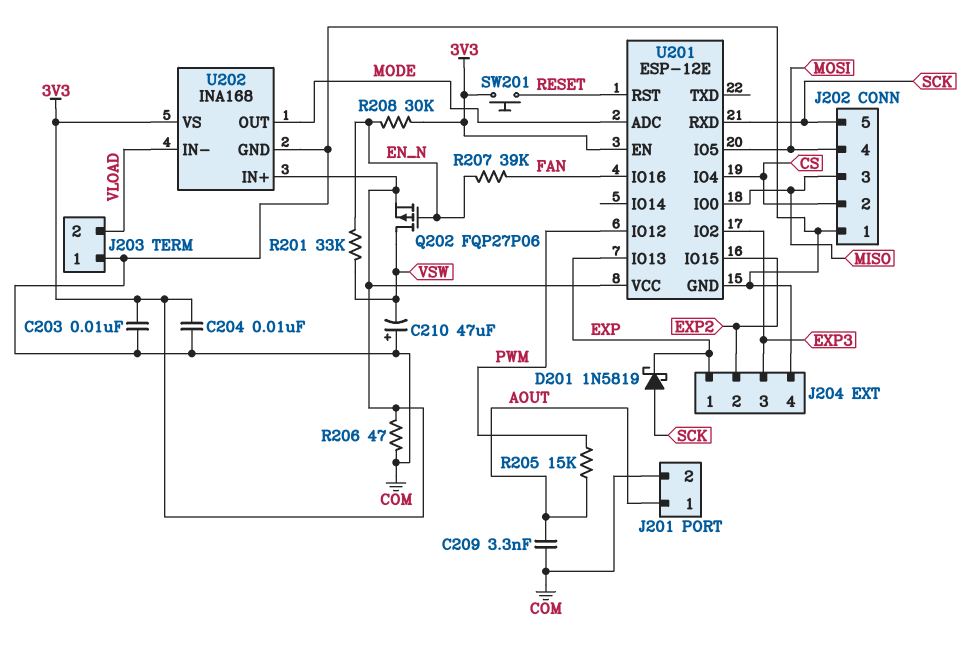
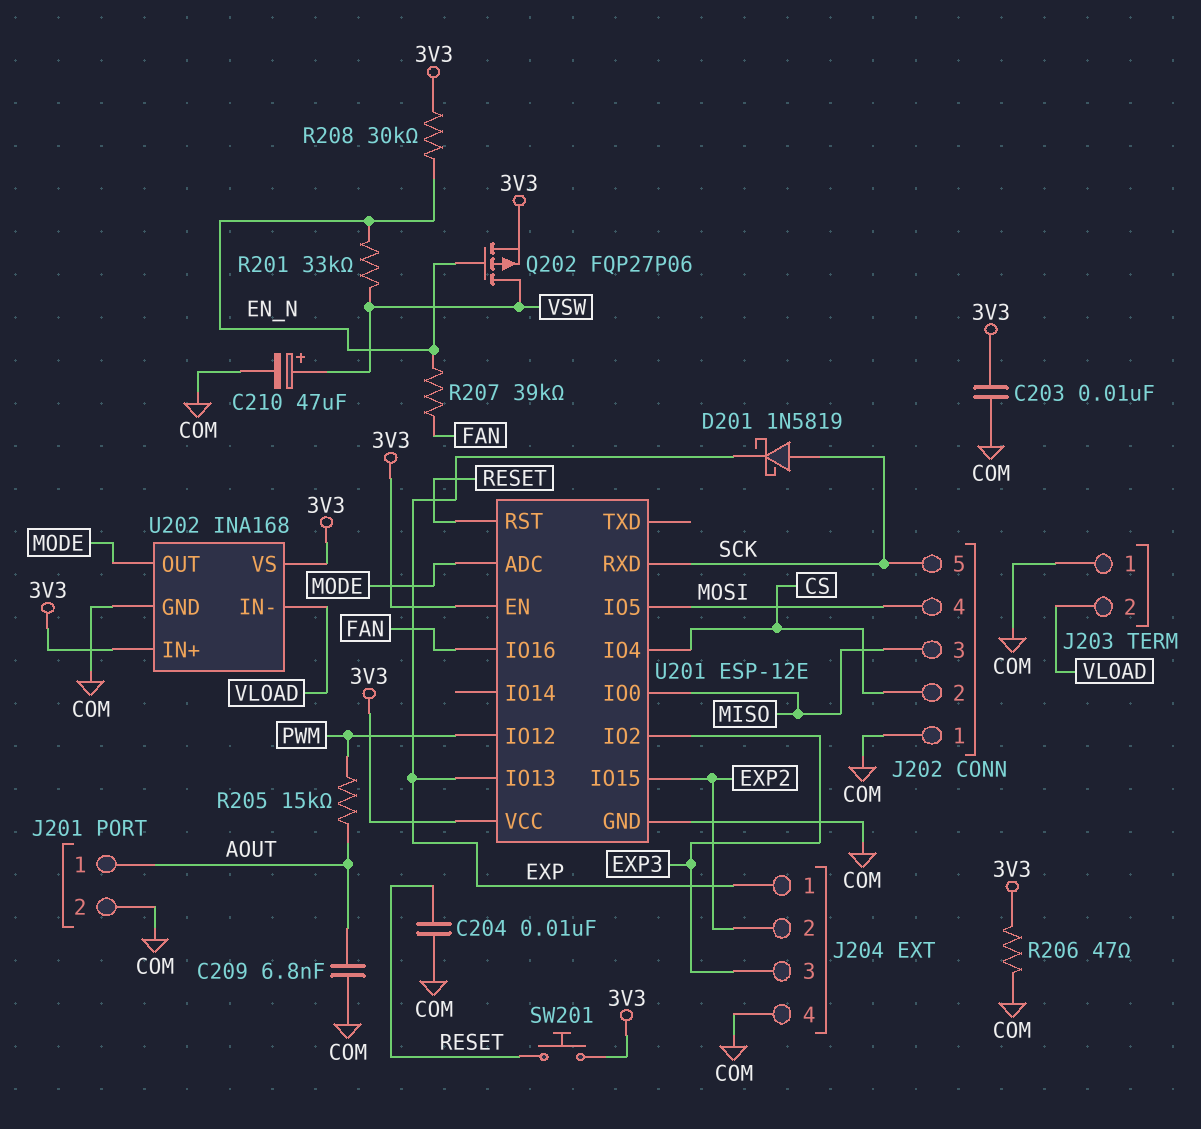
C204: 10nF (3V3, COM) -> 10nF (COM, RESET)
C209: 3.3nF (AOUT, COM) -> 6.8nF (AOUT, COM)
C210: 47uF (plus COM, minus VSW) -> 47uF (plus VSW, minus COM)

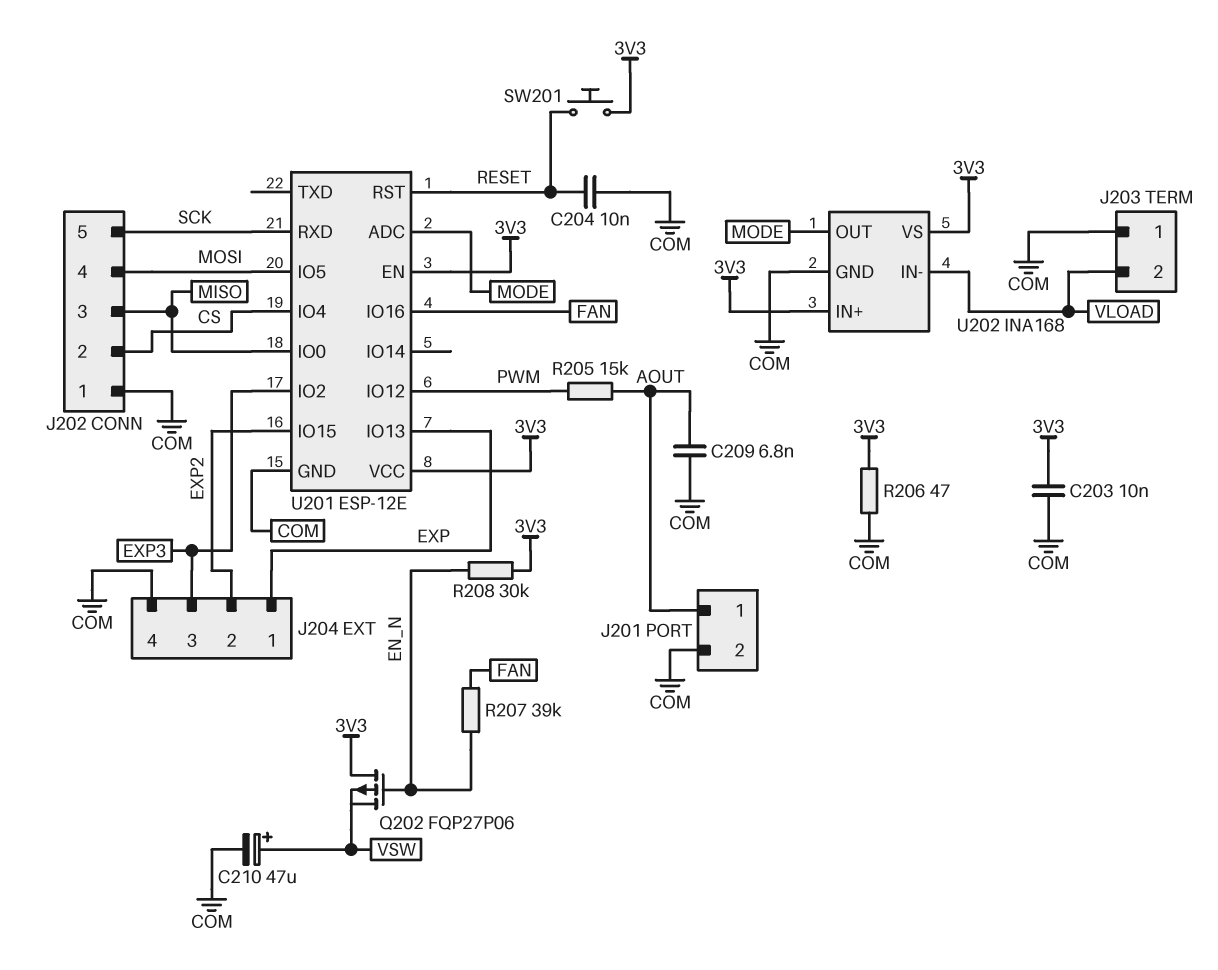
D201: schottky 1N5819 (A SCK, K EXP) -> none
Q202: PMOS FQP27P06 (G EN_N, D VSW, S 3V3) -> PMOS FQP27P06 (G EN_N, D 3V3, S VSW)
R201: 33k (EN_N, VSW) -> none

